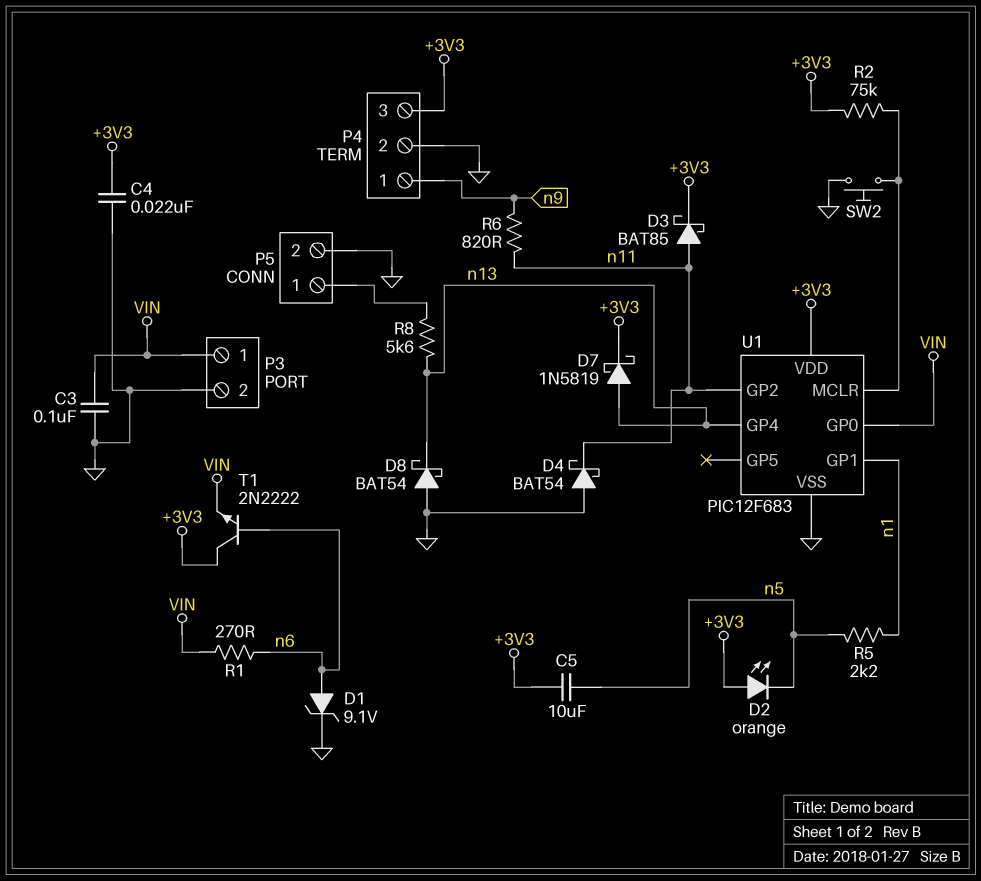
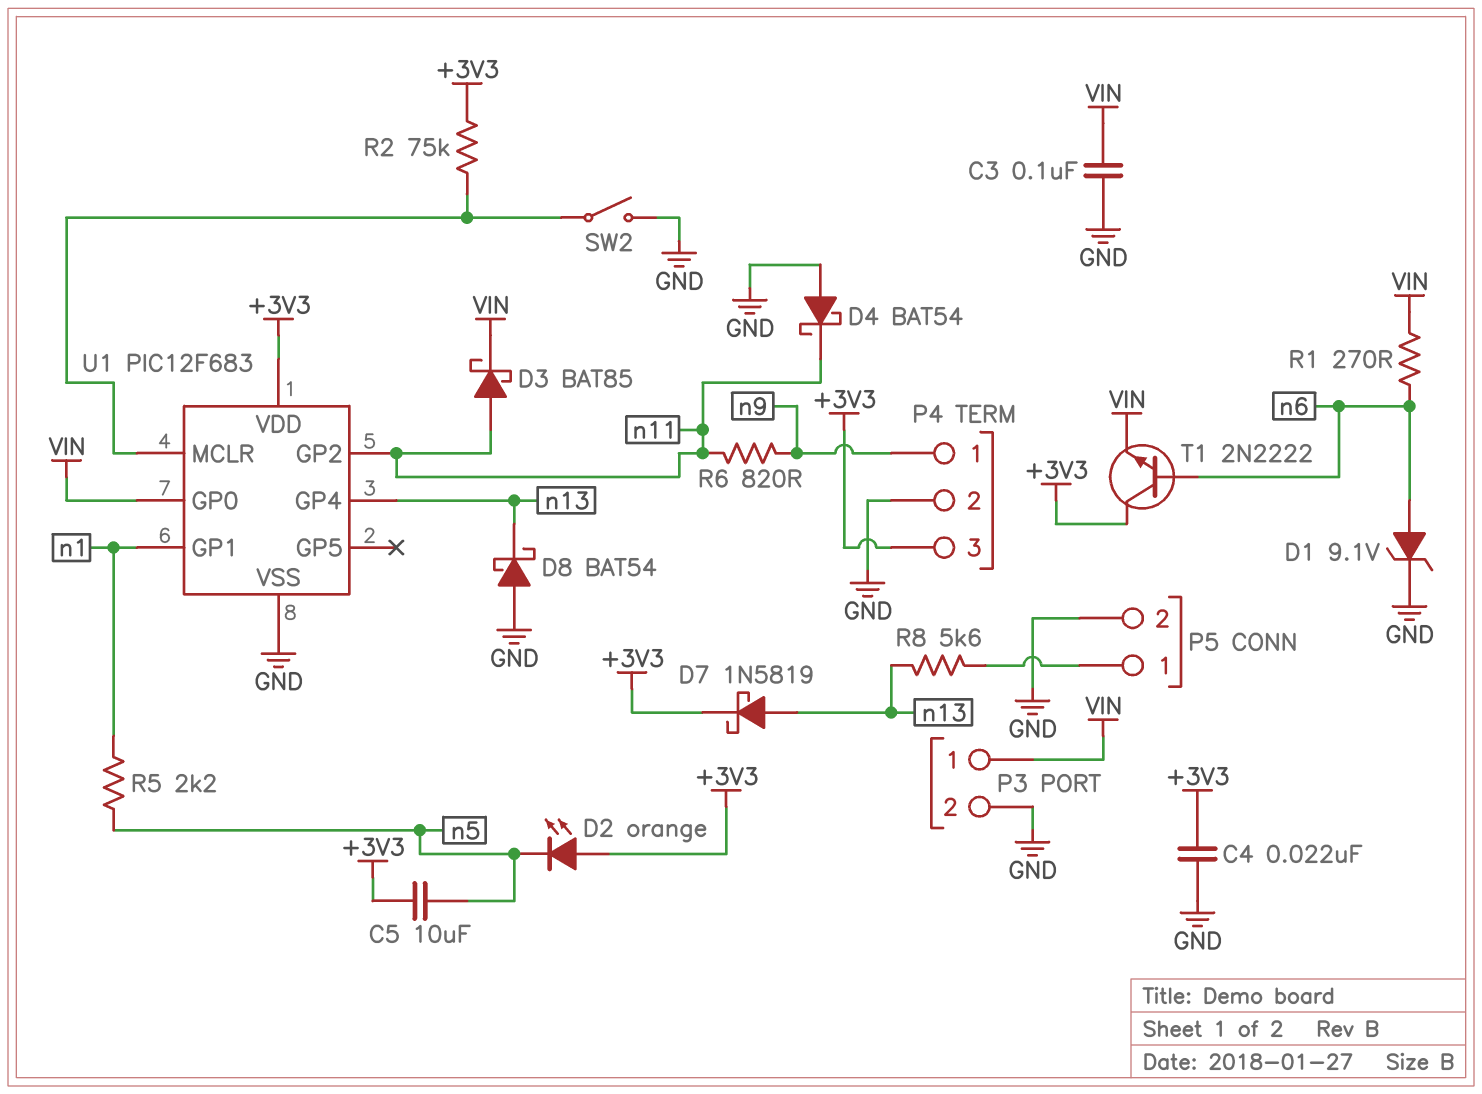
D3: schottky BAT85 (A n11, K +3V3) -> schottky BAT85 (A n11, K VIN)
SW2: button (GND, U1/MCLR) -> switch (GND, U1/MCLR)

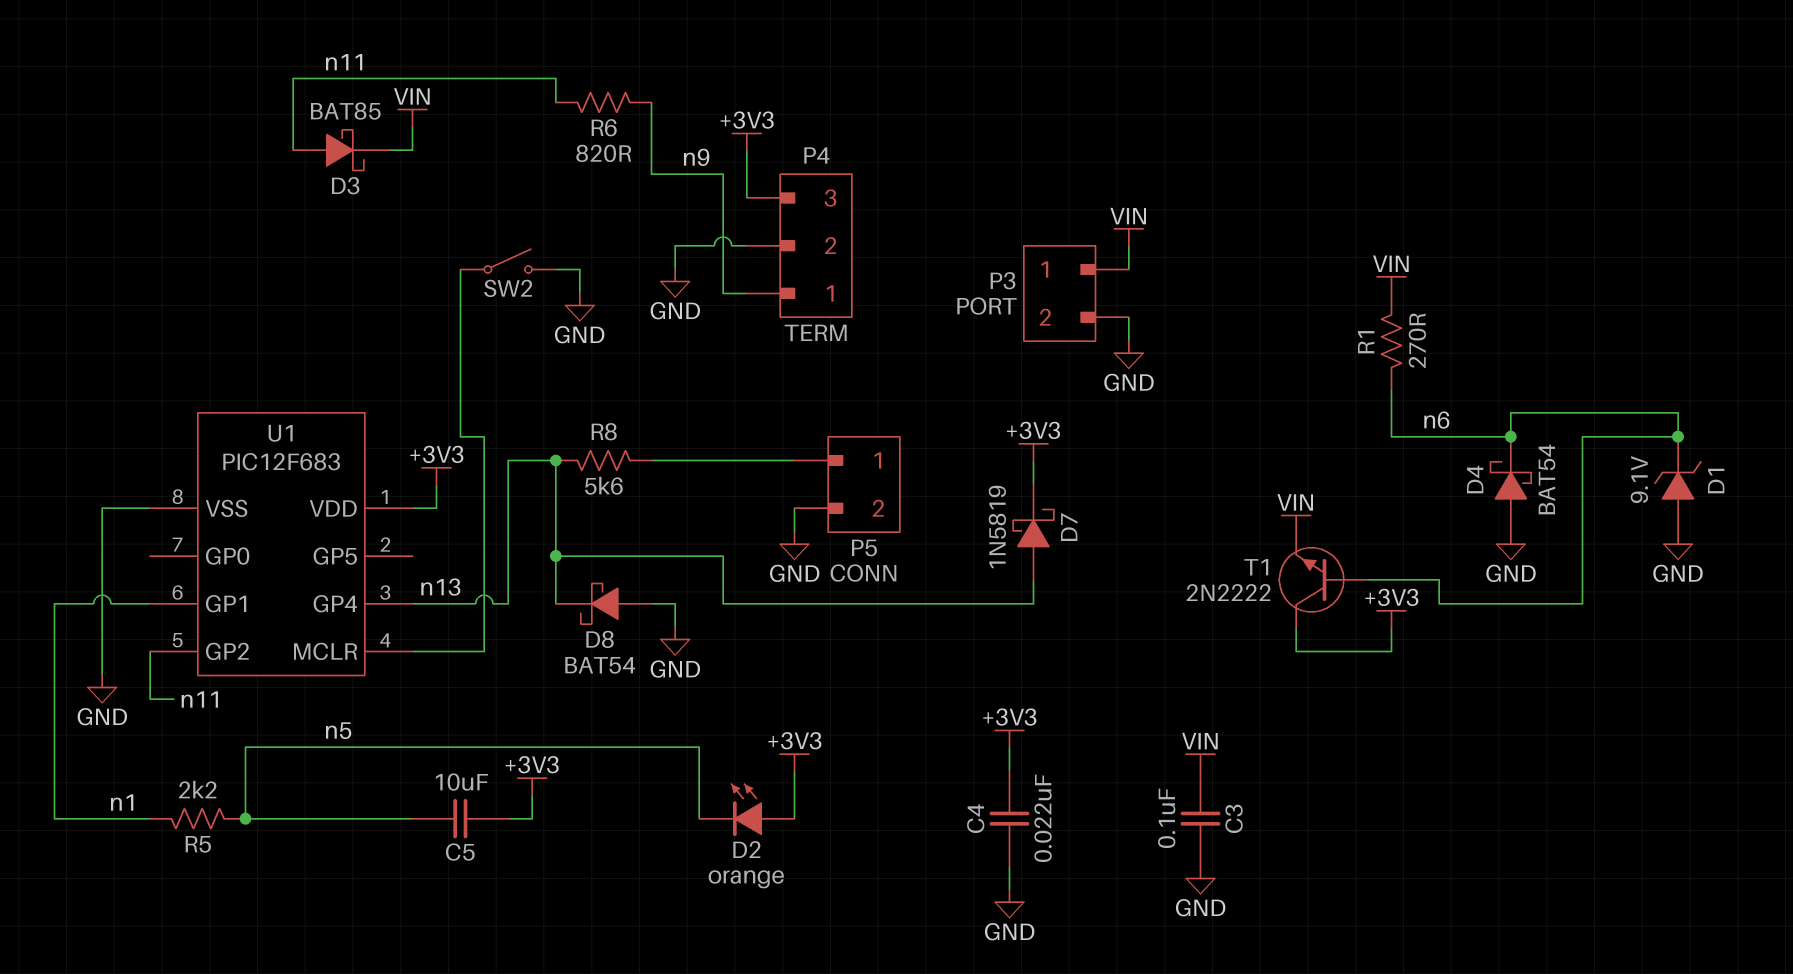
D1: zener 9.1V (A n6, K GND) -> zener 9.1V (A GND, K n6)
D4: schottky BAT54 (A GND, K n11) -> schottky BAT54 (A GND, K n6)
R2: 75k (+3V3, U1/MCLR) -> none
U1 pin GP0: VIN -> none

